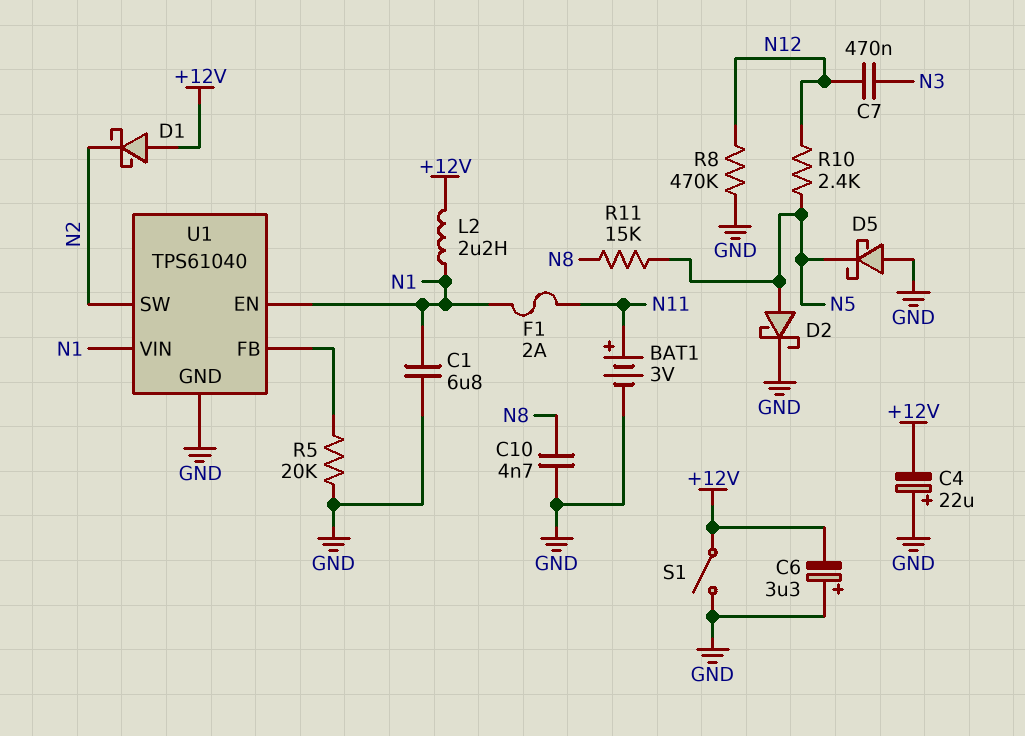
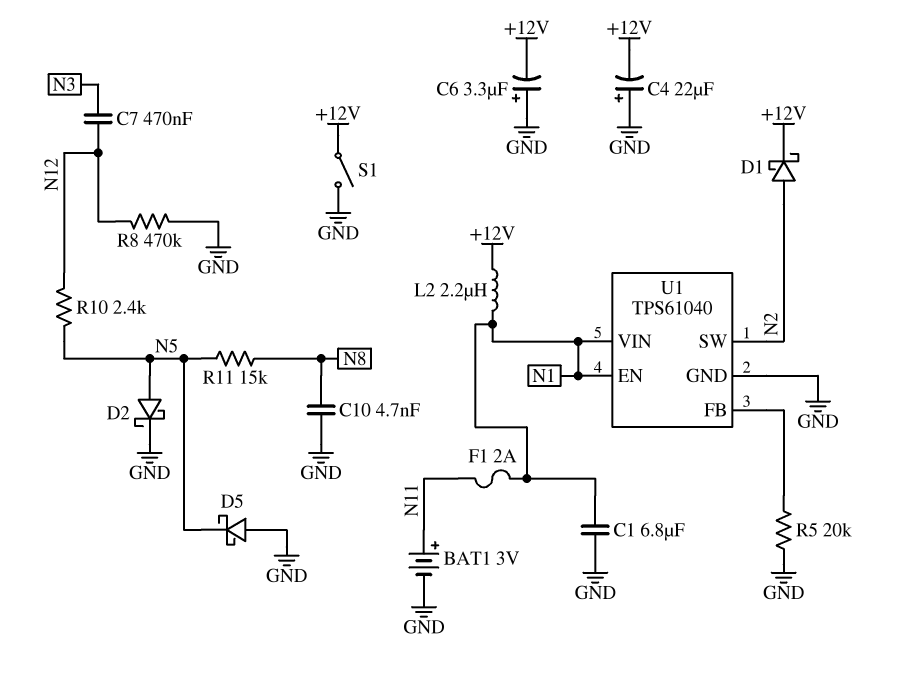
D1: schottky (A +12V, K N2) -> schottky (A N2, K +12V)

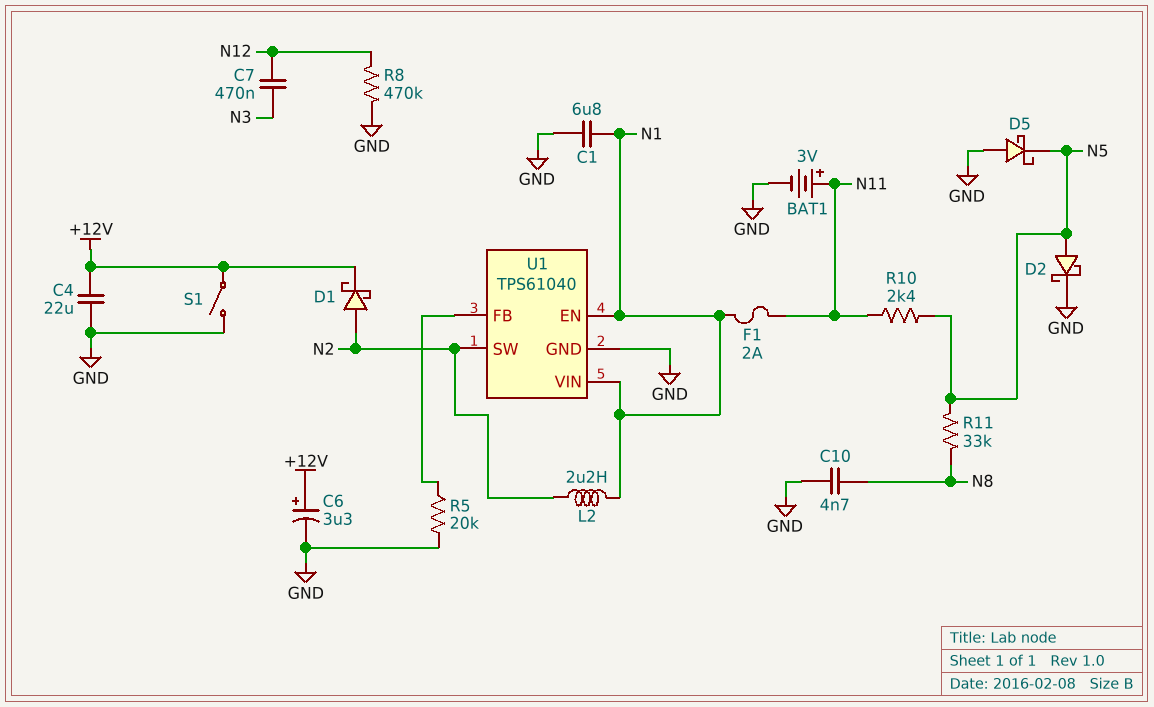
C4: 22uF (plus GND, minus +12V) -> 22uF (+12V, GND)
C6: 3.3uF (plus GND, minus +12V) -> 3.3uF (plus +12V, minus GND)
L2: 2.2uH (+12V, N1) -> 2.2uH (N1, N2)
R10: 2.4k (N5, N12) -> 2.4k (N5, N11)
R11: 15k (N5, N8) -> 33k (N5, N8)

